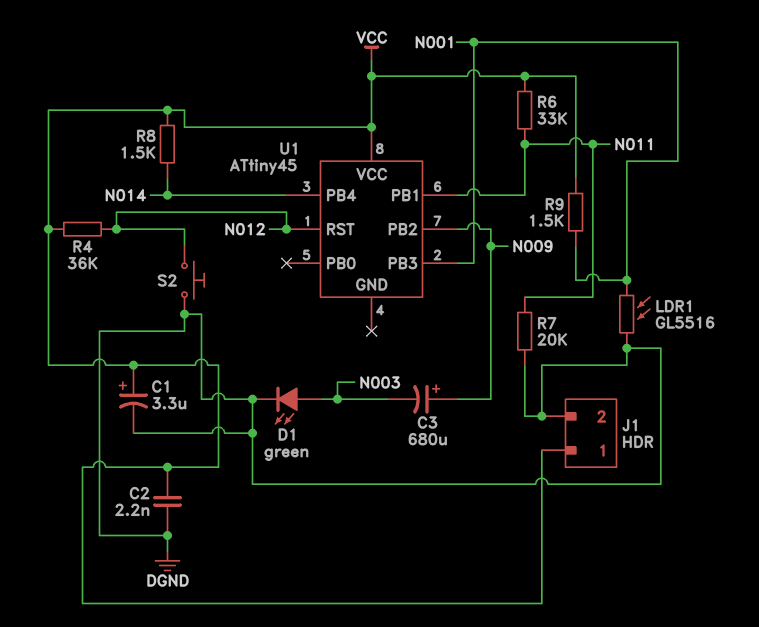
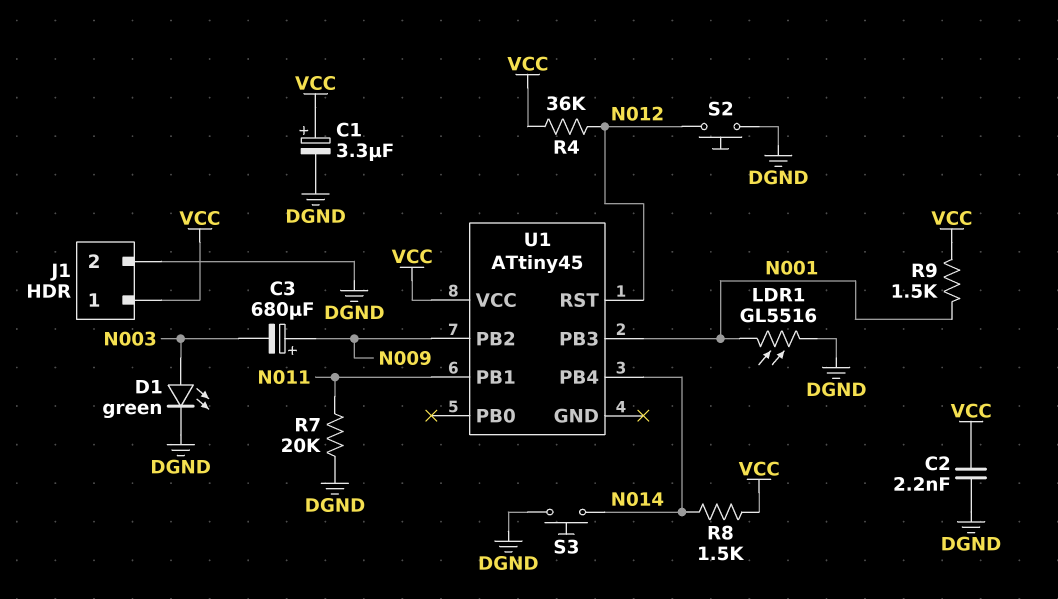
R6: 33k (N011, VCC) -> none
S3: none -> button (DGND, N014)

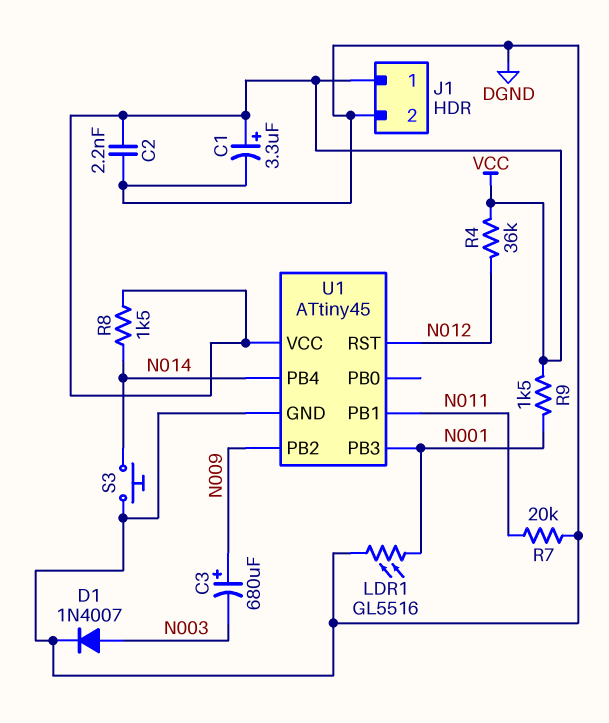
D1: LED green (A N003, K DGND) -> diode 1N4007 (A N003, K DGND)
S2: button (DGND, N012) -> none
U1 pin GND: none -> DGND

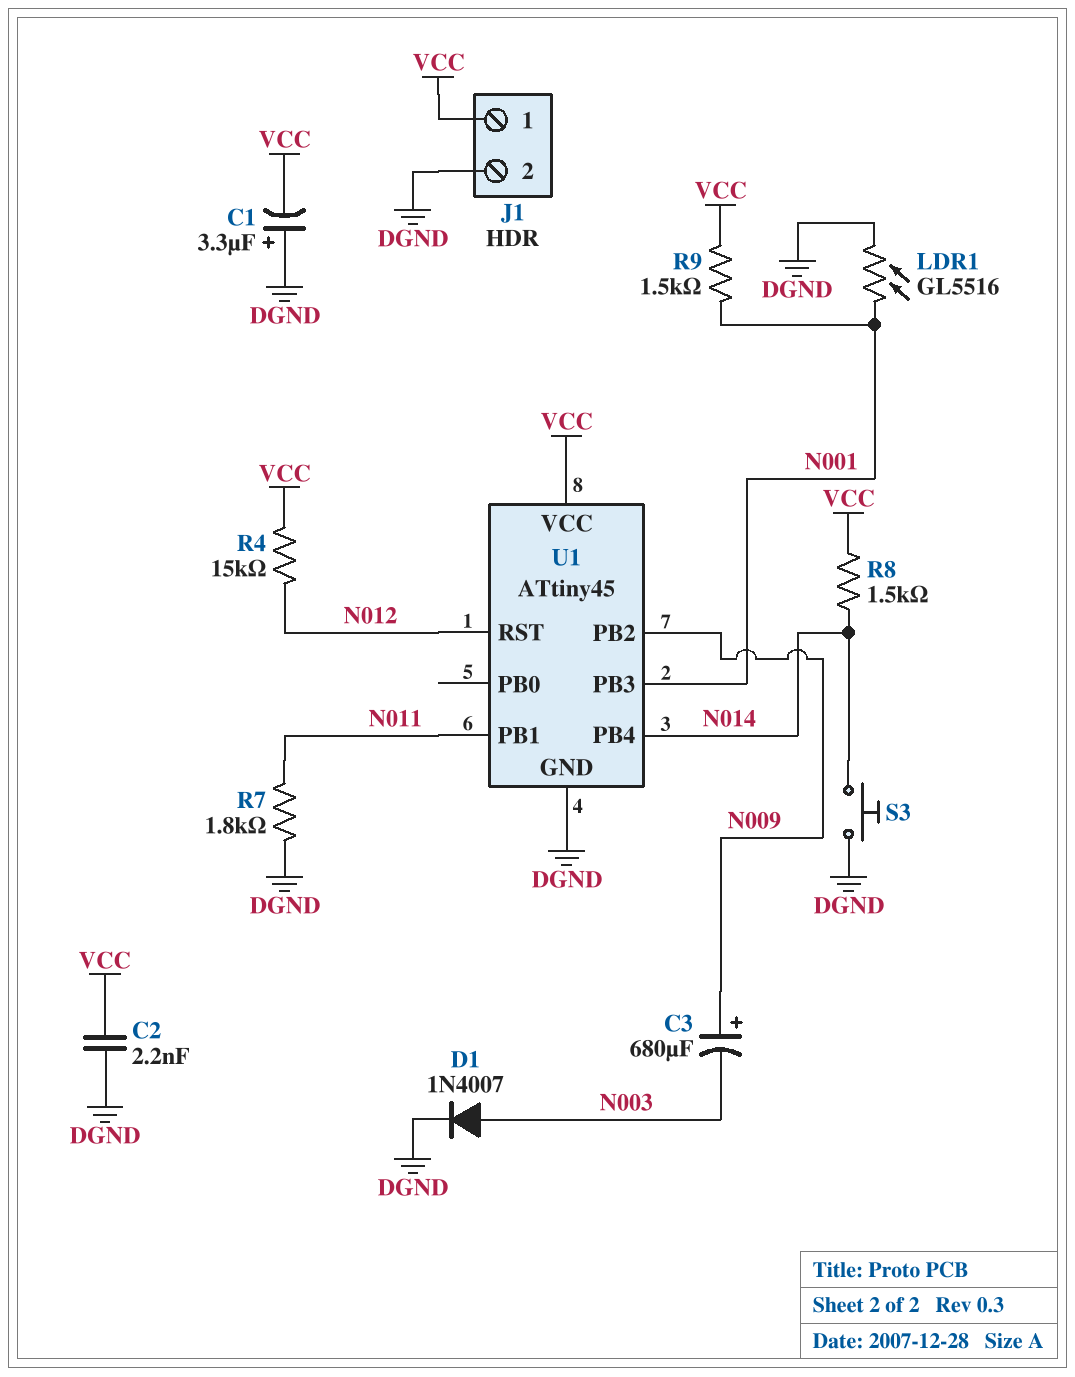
C1: 3.3uF (plus VCC, minus DGND) -> 3.3uF (plus DGND, minus VCC)
R4: 36k (N012, VCC) -> 15k (N012, VCC)
R7: 20k (DGND, N011) -> 1.8k (DGND, N011)

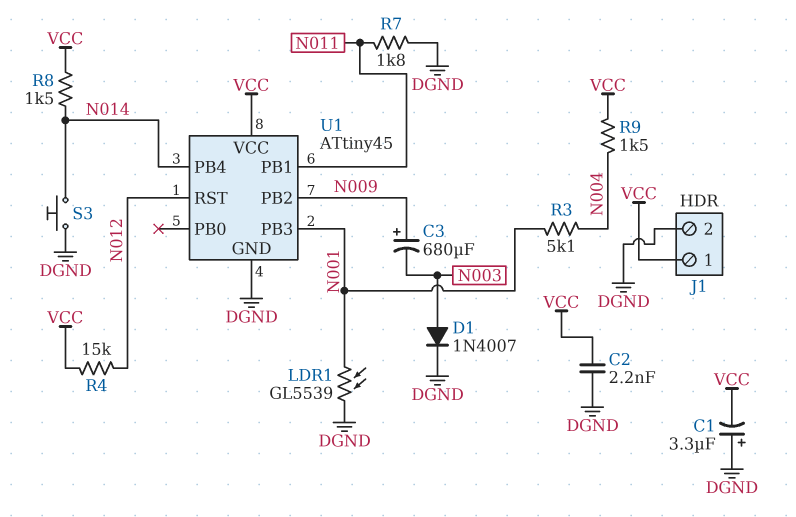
LDR1: GL5516 (DGND, N001) -> GL5539 (DGND, N001)
R3: none -> 5.1k (N001, N004)
R9: 1.5k (N001, VCC) -> 1.5k (N004, VCC)

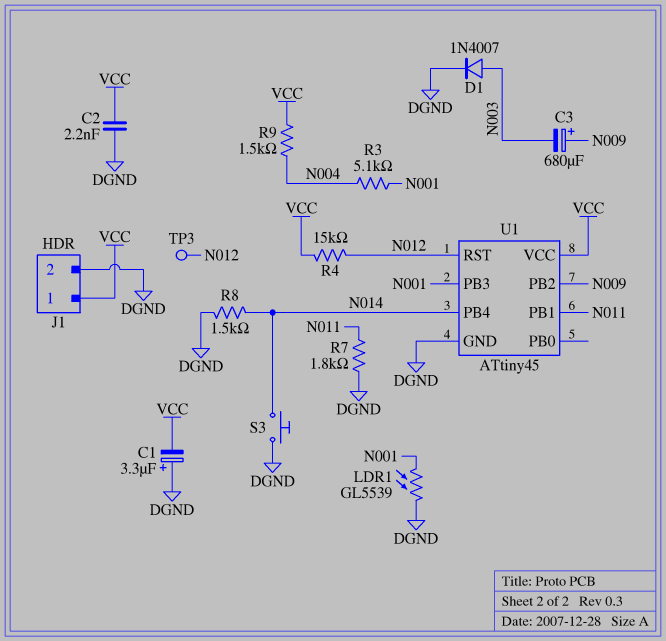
R8: 1.5k (N014, VCC) -> 1.5k (DGND, N014)
TP3: none -> test point (N012)

